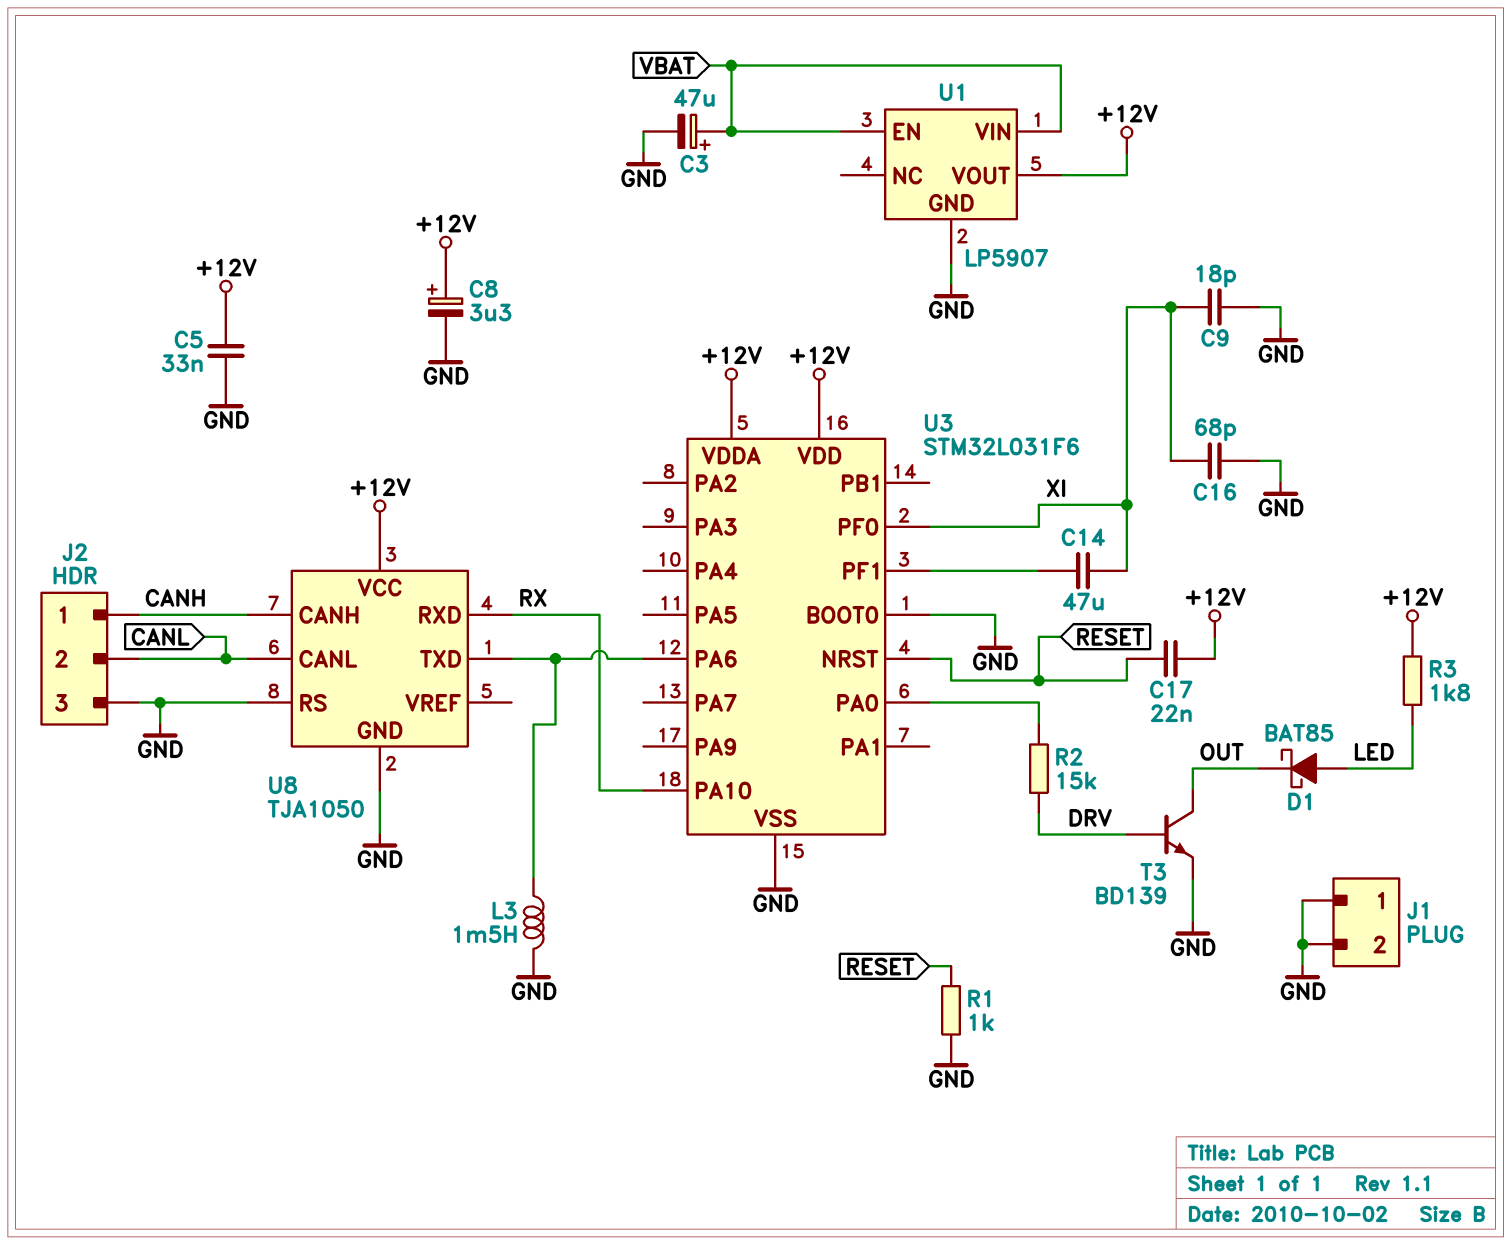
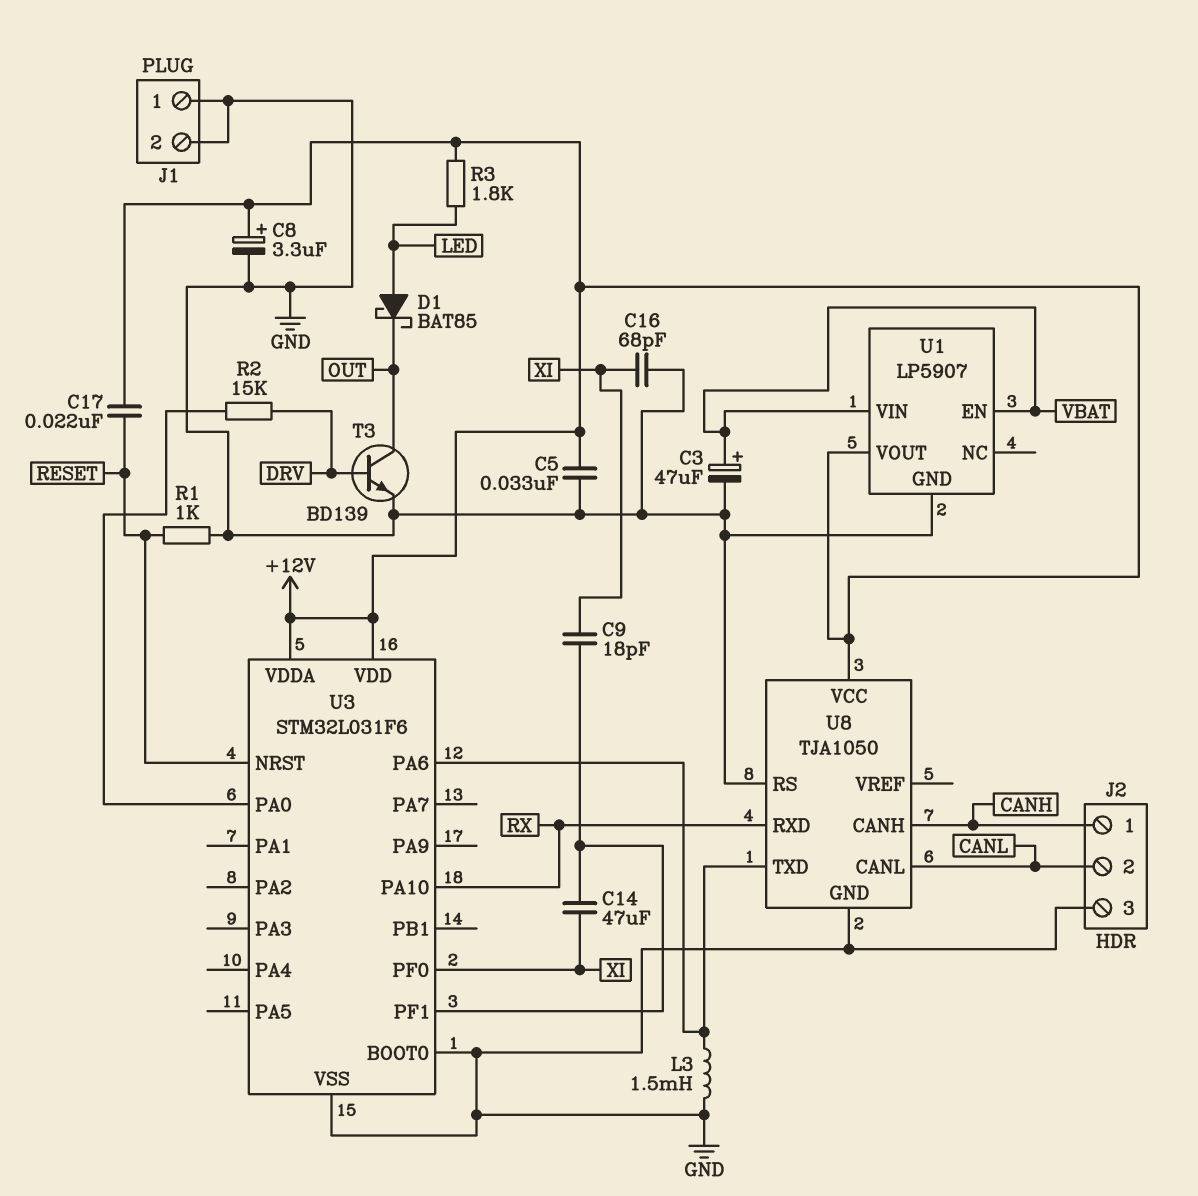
C9: 18pF (GND, XI) -> 18pF (U3/PF1, XI)

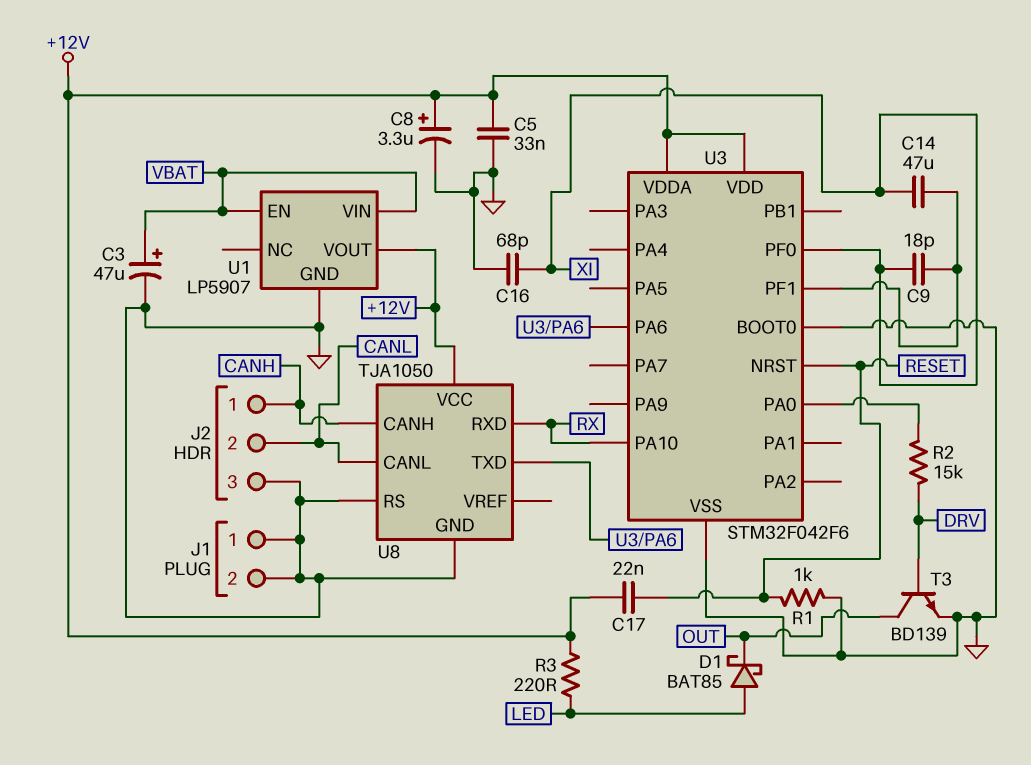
L3: 1.5mH (GND, U3/PA6) -> none
R3: 1.8k (+12V, LED) -> 220 (+12V, LED)
U3: STM32L031F6 -> STM32F042F6

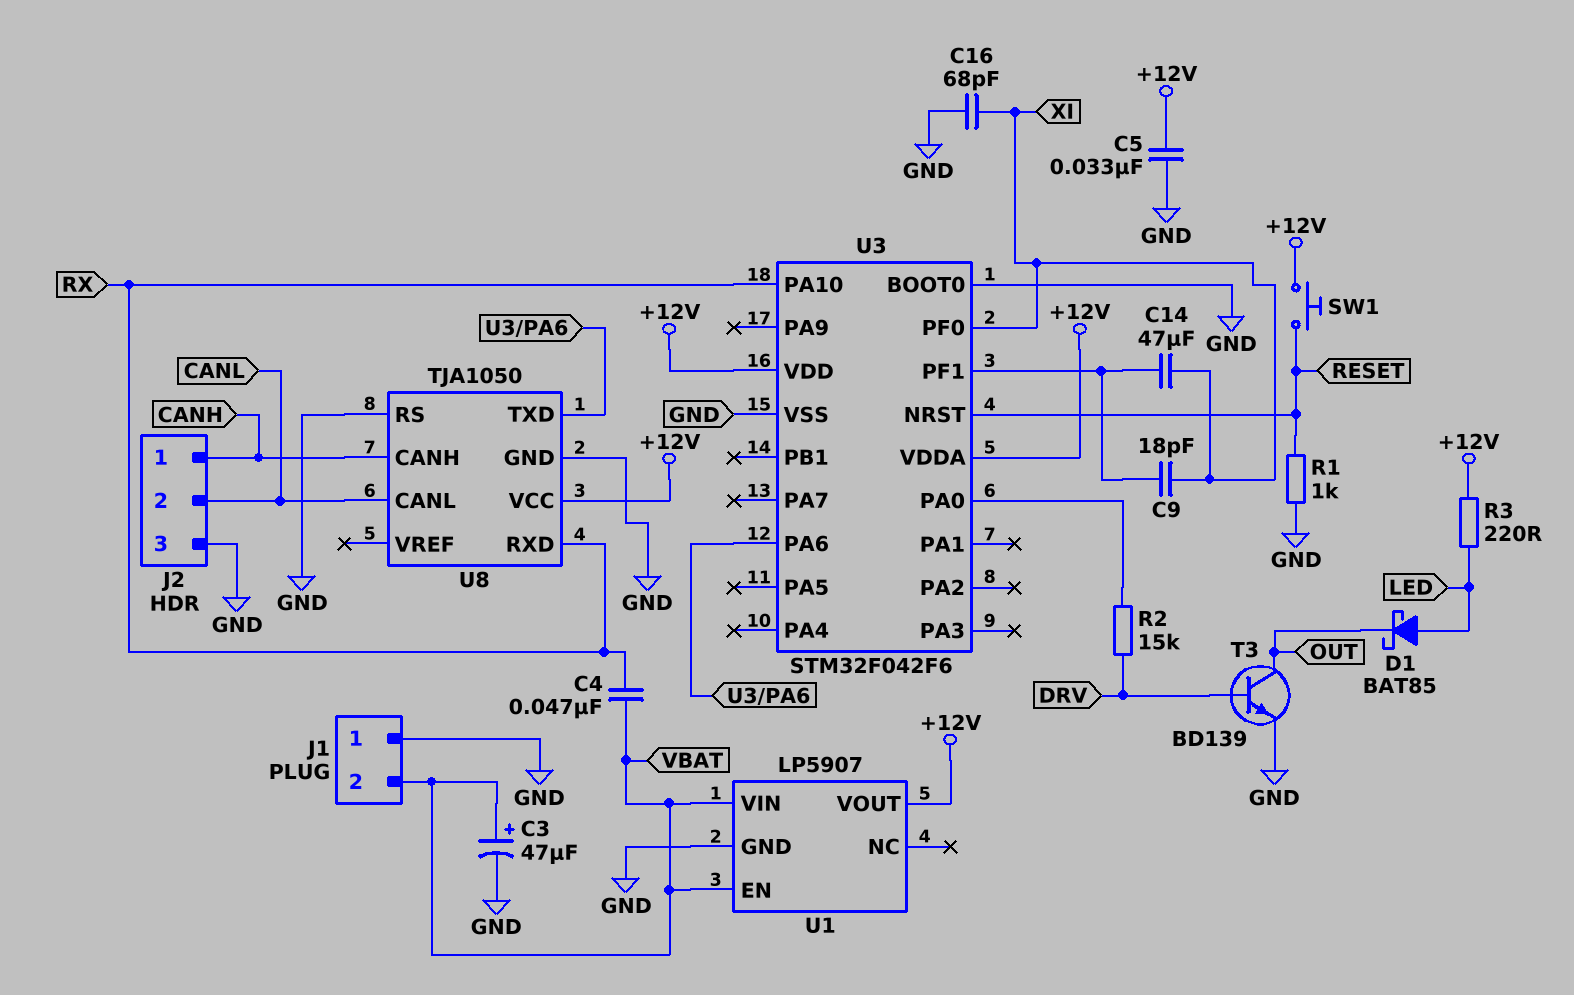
C4: none -> 47nF (RX, VBAT)
C8: 3.3uF (plus +12V, minus GND) -> none
C17: 22nF (+12V, RESET) -> none
J1 pin 2: GND -> VBAT
SW1: none -> button (+12V, RESET)

